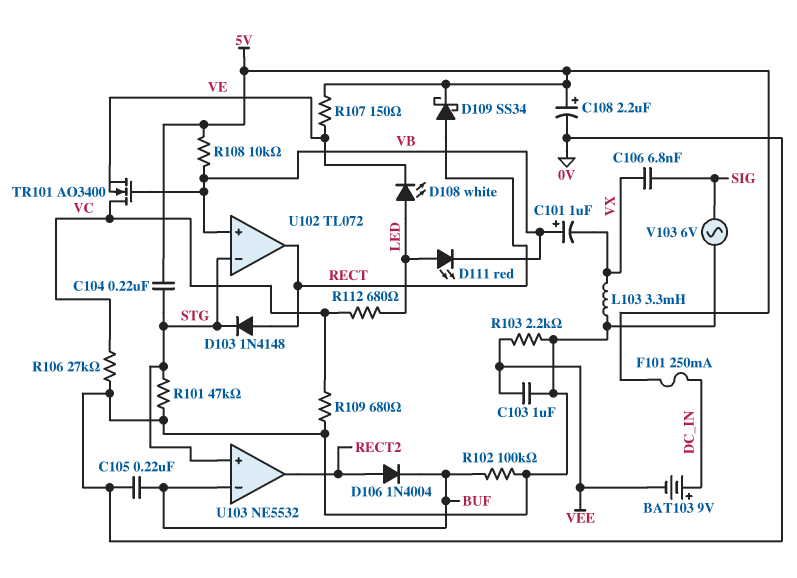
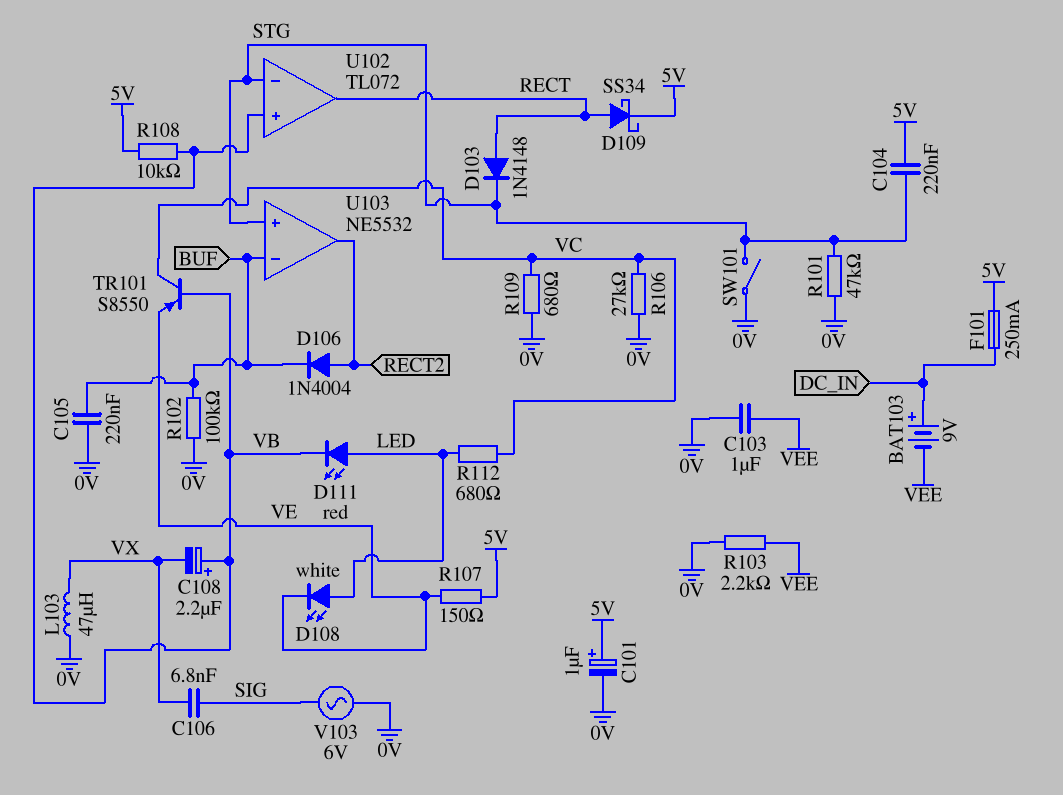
C101: 1uF (plus VB, minus VX) -> 1uF (plus 5V, minus 0V)
C108: 2.2uF (plus 5V, minus 0V) -> 2.2uF (plus VB, minus VX)
L103: 3.3mH (0V, VX) -> 47uH (0V, VX)
SW101: none -> switch (0V, STG)
TR101: NMOS AO3400 (G VB, D VC, S VE) -> PNP S8550 (B VB, C VC, E VE)

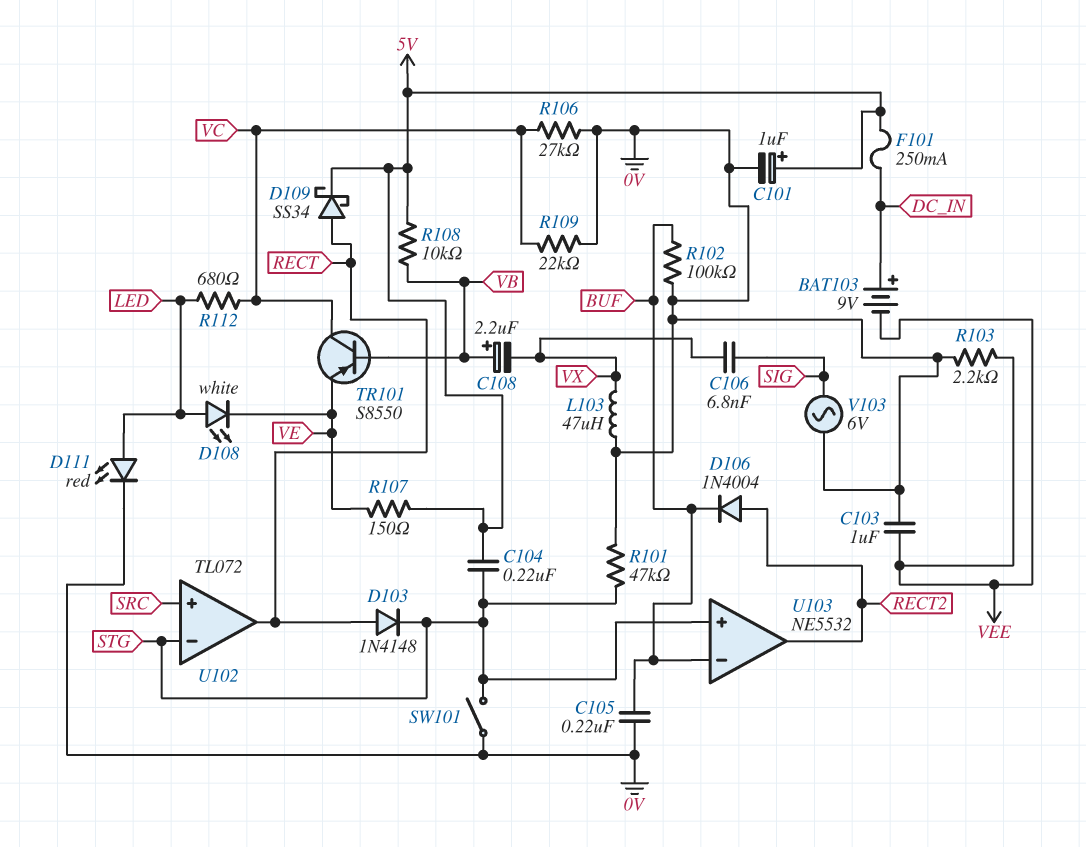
D111: LED red (A LED, K VB) -> LED red (A LED, K 0V)
R109: 680 (0V, VC) -> 22k (0V, VC)
U102 pin in+: VB -> SRC

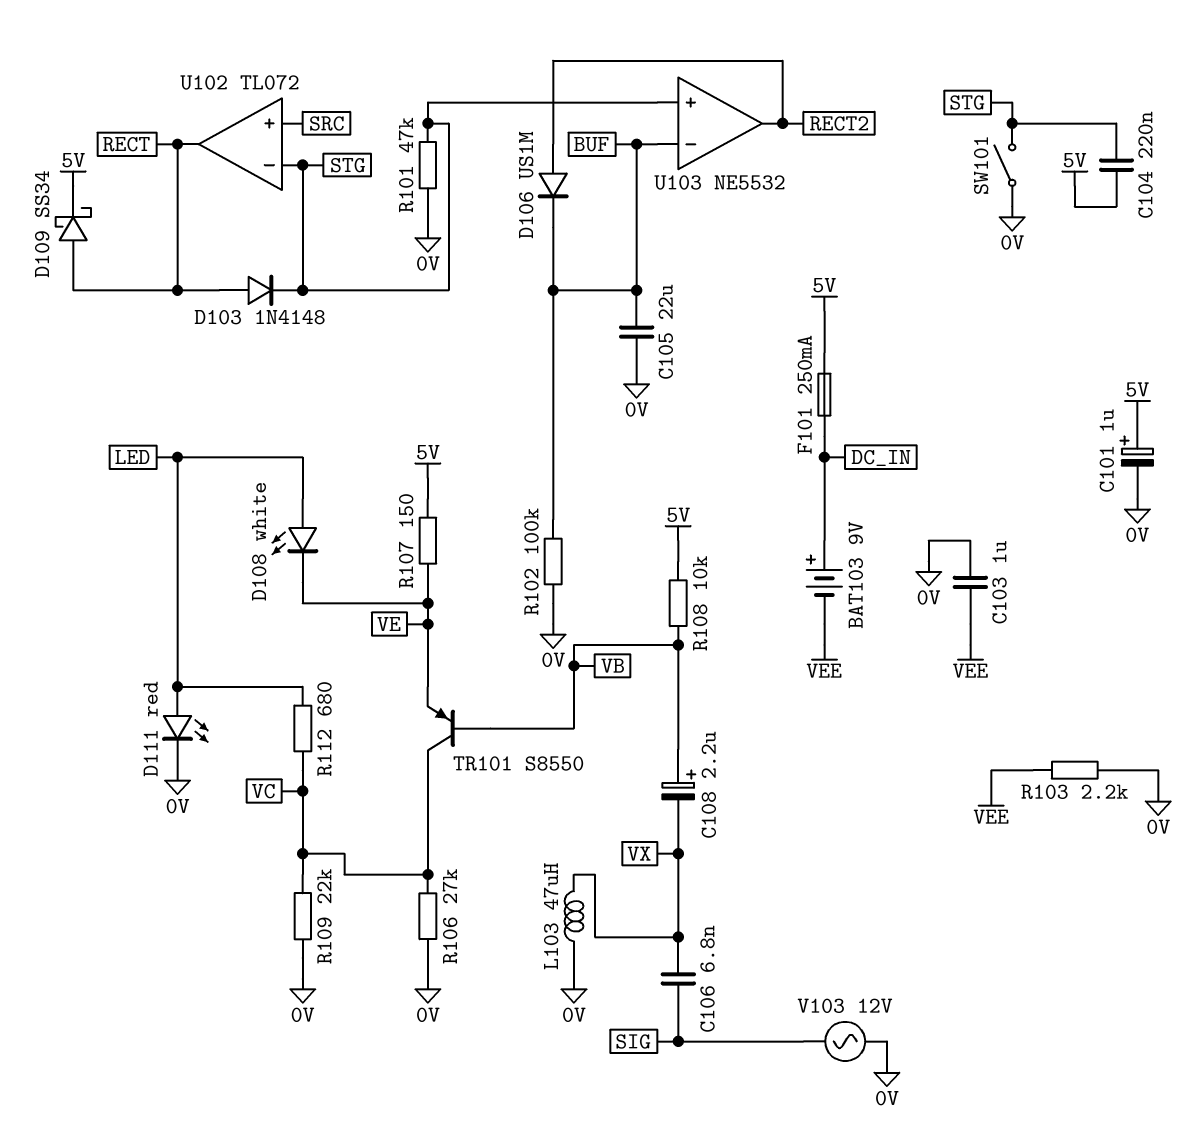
C105: 220nF (0V, BUF) -> 22uF (0V, BUF)
D106: diode 1N4004 (A RECT2, K BUF) -> diode US1M (A RECT2, K BUF)
V103: AC 6V (0V, SIG) -> AC 12V (0V, SIG)

